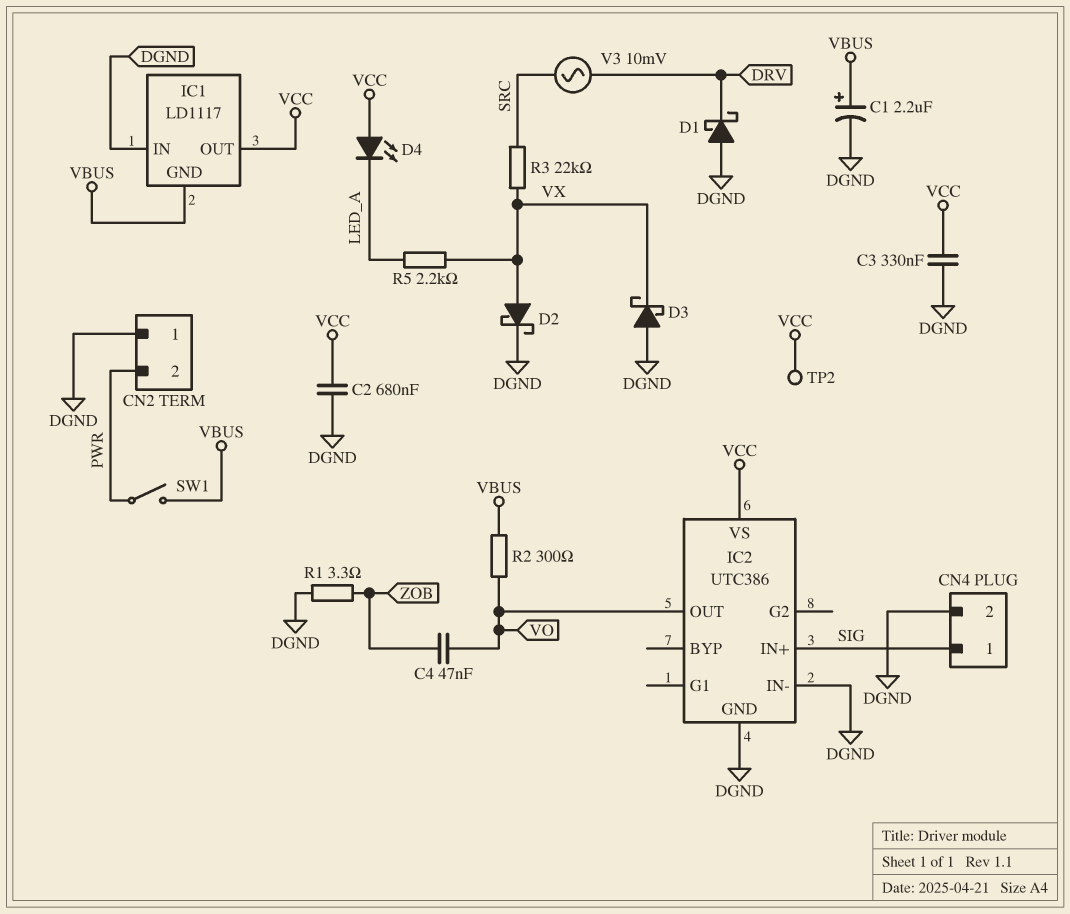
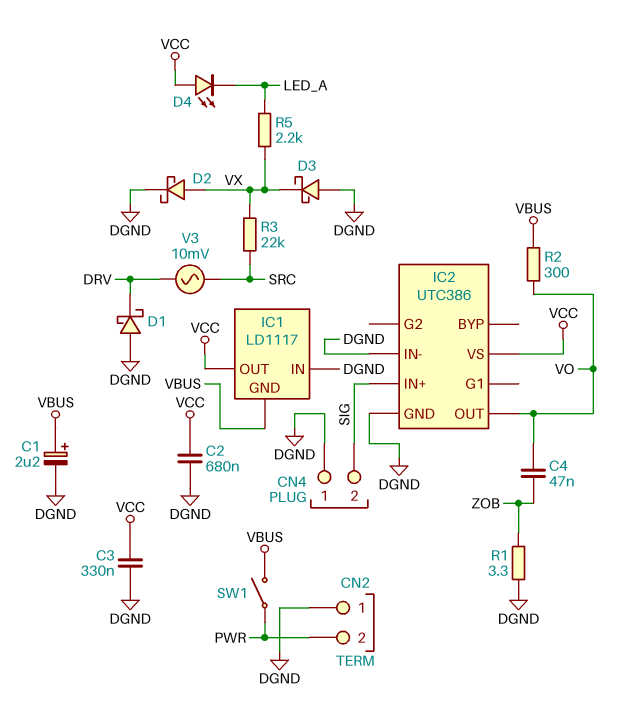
CN4 pin 1: SIG -> DGND
CN4 pin 2: DGND -> SIG
TP2: test point (VCC) -> none

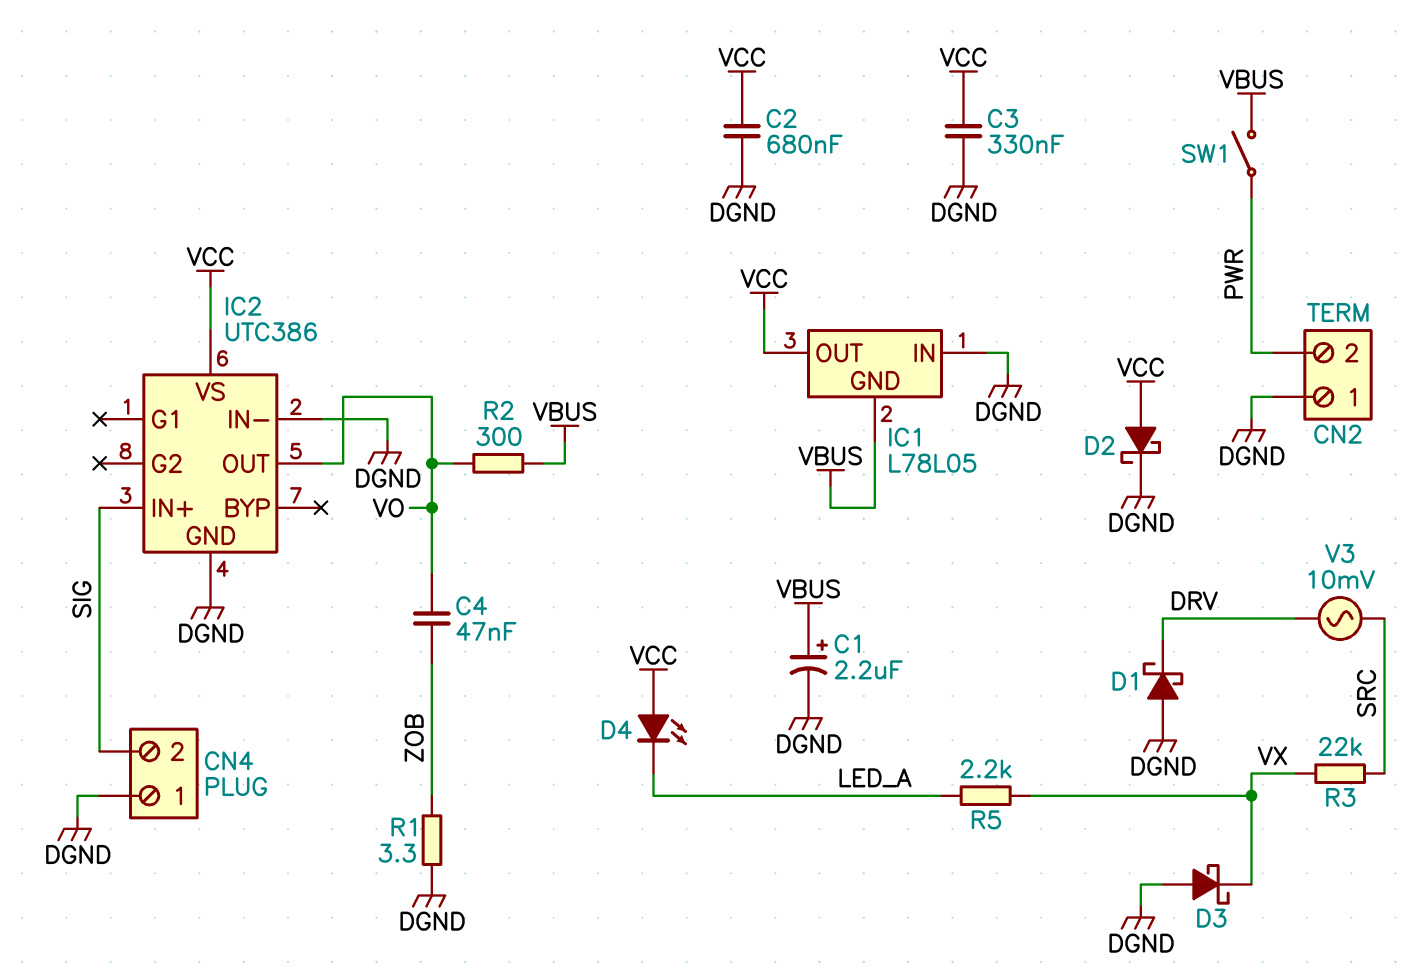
D2: schottky (A VX, K DGND) -> schottky (A VCC, K DGND)
IC1: LD1117 -> L78L05

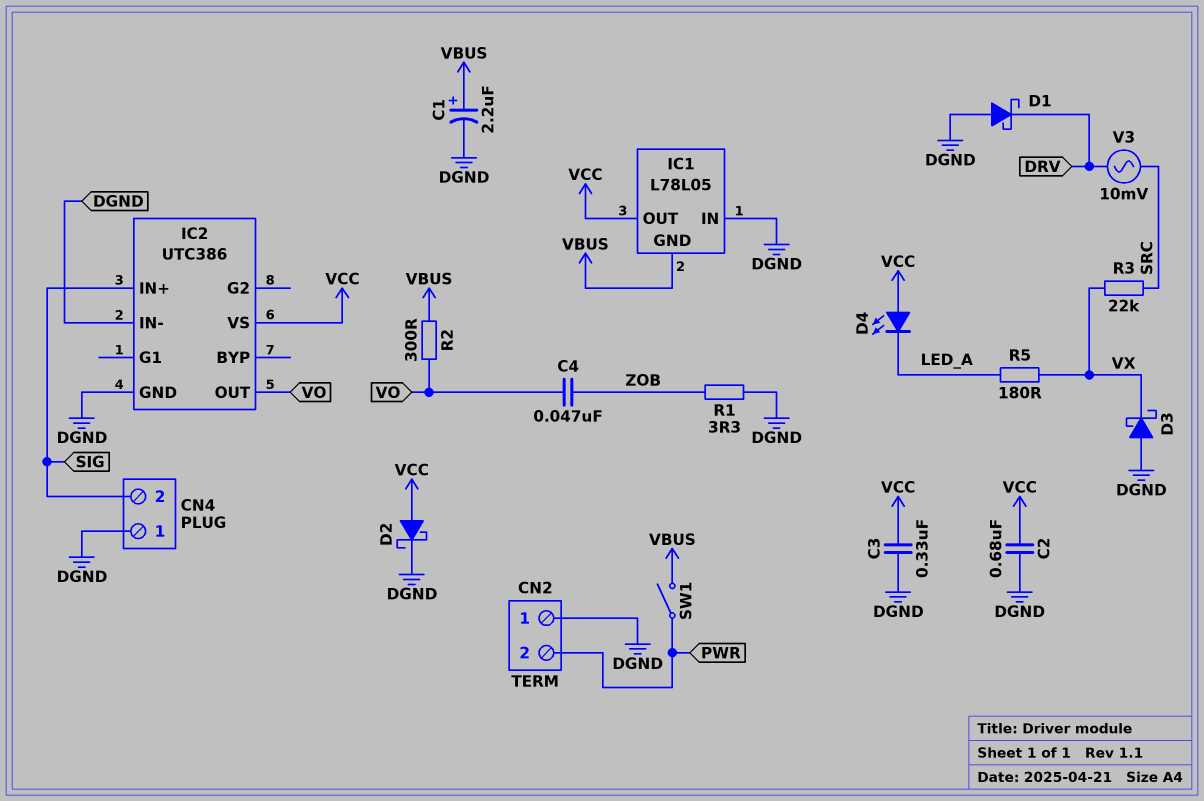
R5: 2.2k (LED_A, VX) -> 180 (LED_A, VX)

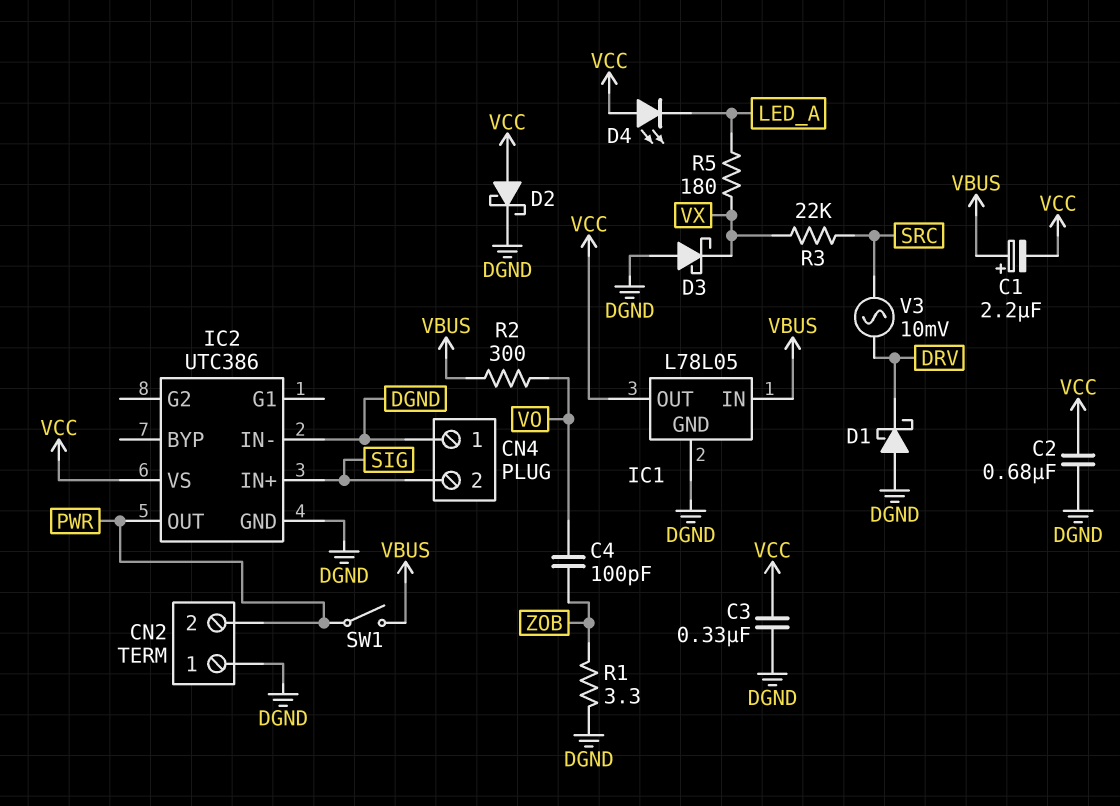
C1: 2.2uF (plus VBUS, minus DGND) -> 2.2uF (plus VBUS, minus VCC)
C4: 47nF (VO, ZOB) -> 100pF (VO, ZOB)
IC1 pin GND: VBUS -> DGND
IC1 pin IN: DGND -> VBUS
IC2 pin OUT: VO -> PWR

